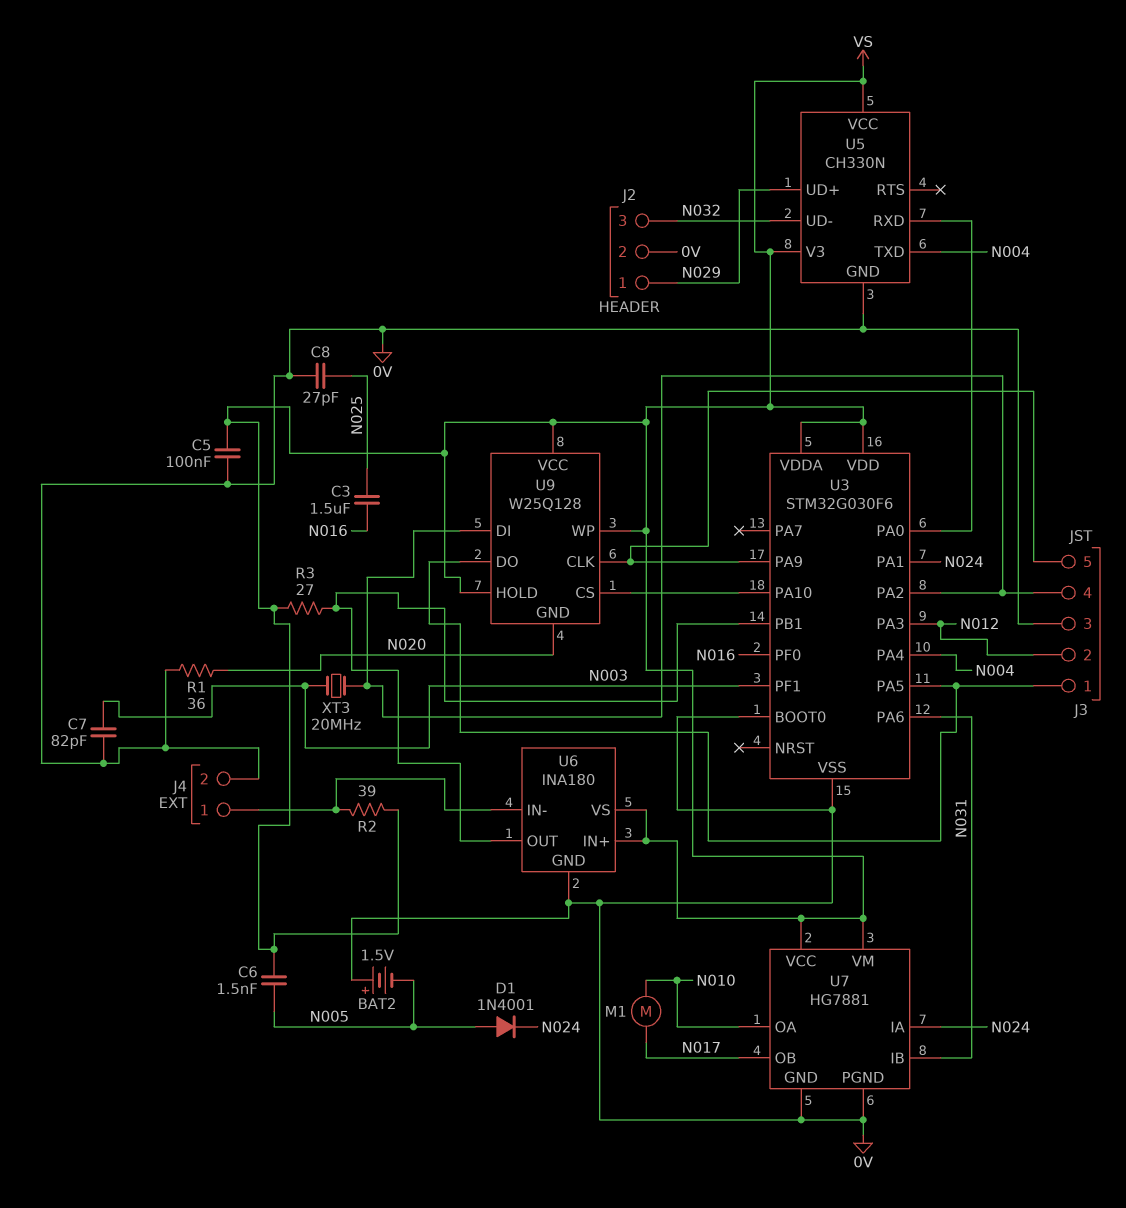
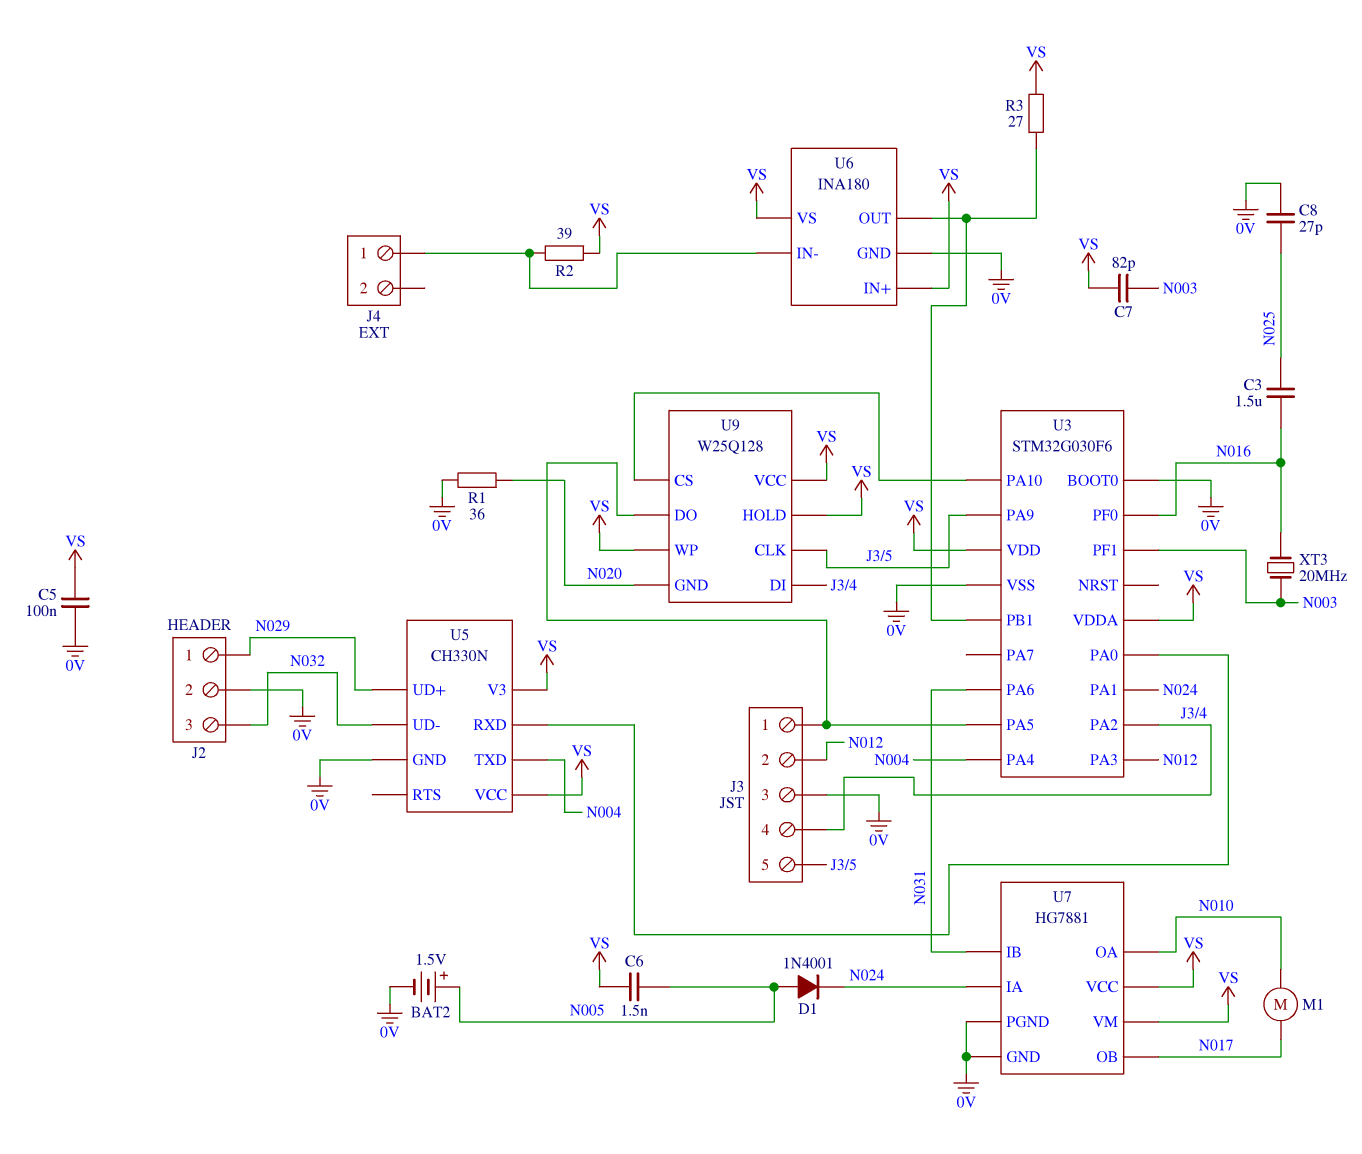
BAT2: 1.5V (plus 0V, minus N005) -> 1.5V (plus N005, minus 0V)
C7: 82pF (0V, N003) -> 82pF (N003, VS)
J4 pin 2: 0V -> none
XT3: 20MHz (J3/4, N003) -> 20MHz (N003, N016)

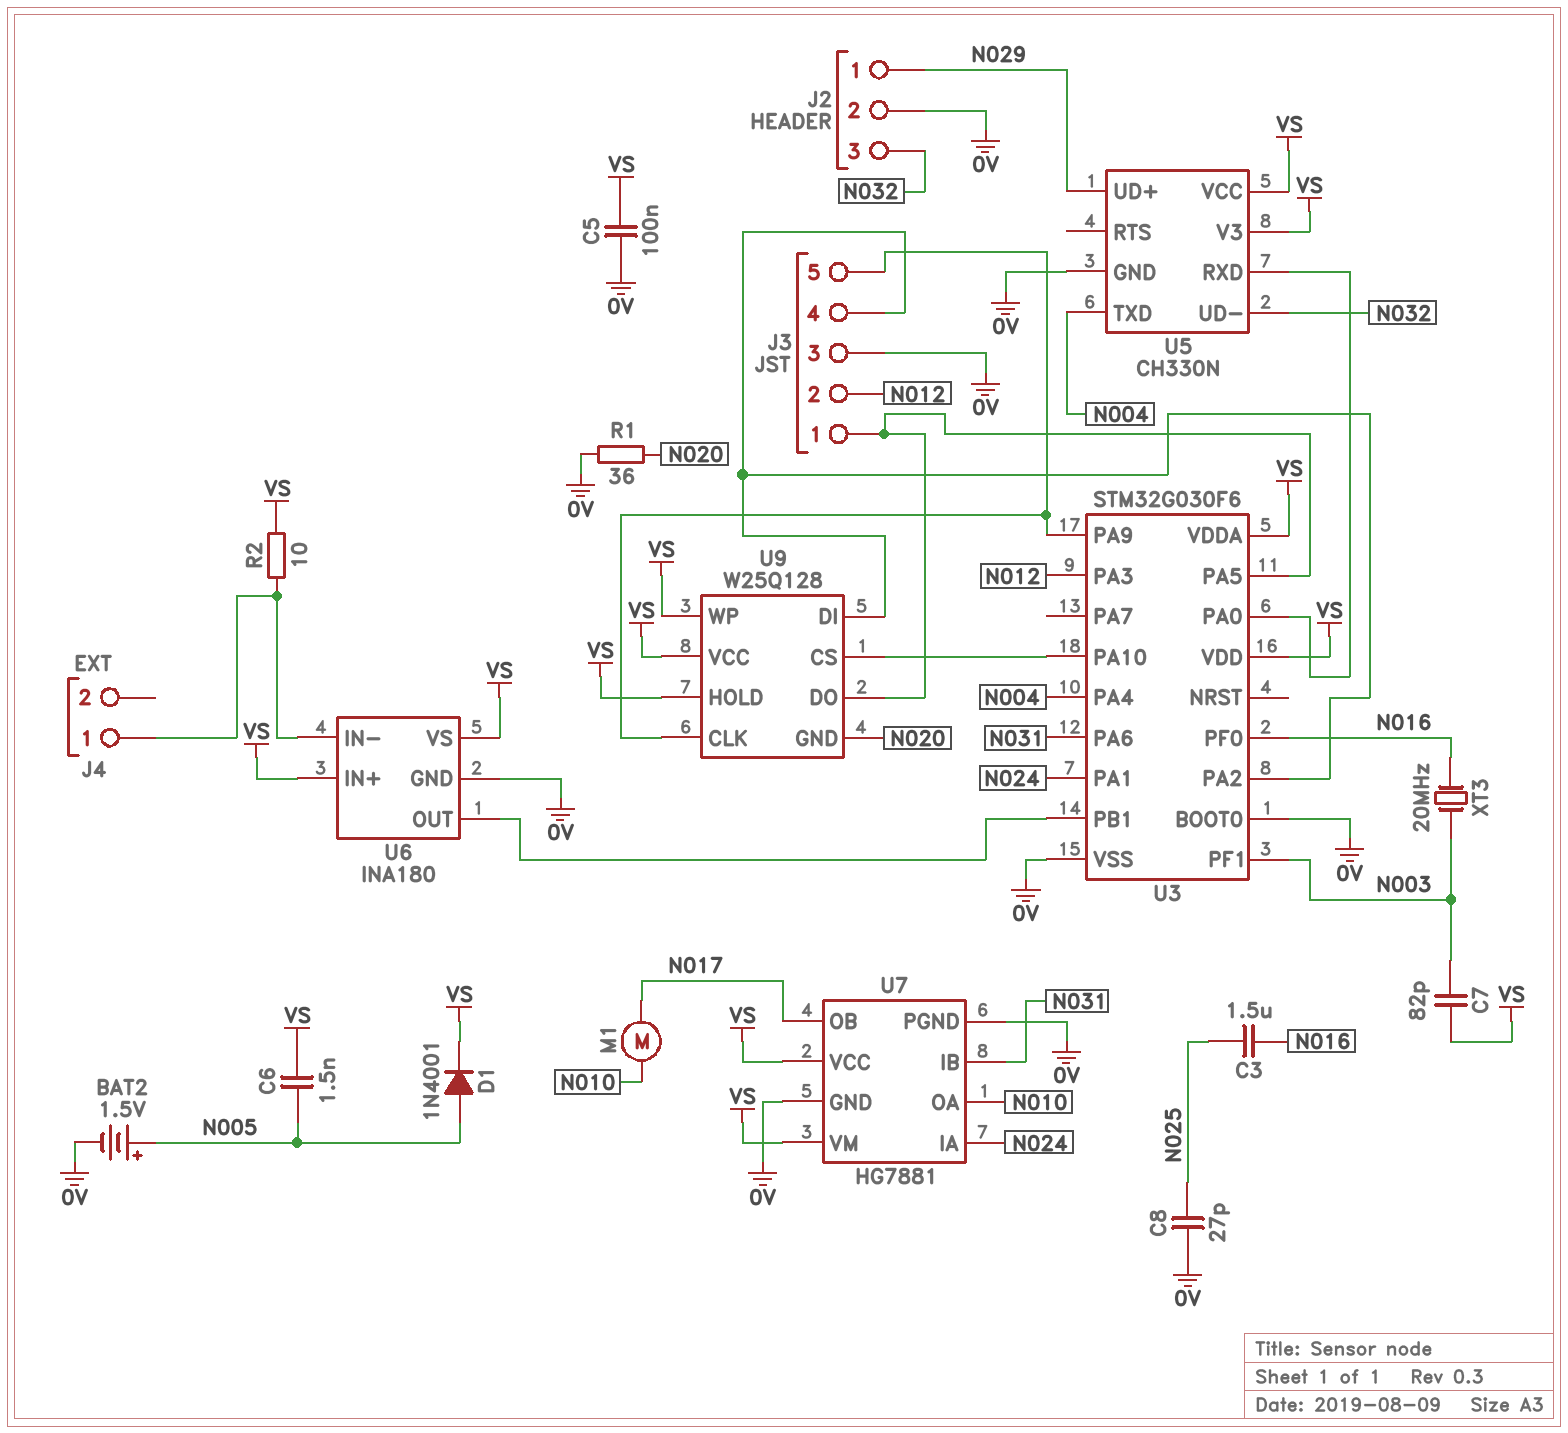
D1: diode 1N4001 (A N005, K N024) -> diode 1N4001 (A N005, K VS)
R2: 39 (J4/1, VS) -> 10 (J4/1, VS)
R3: 27 (U3/PB1, VS) -> none

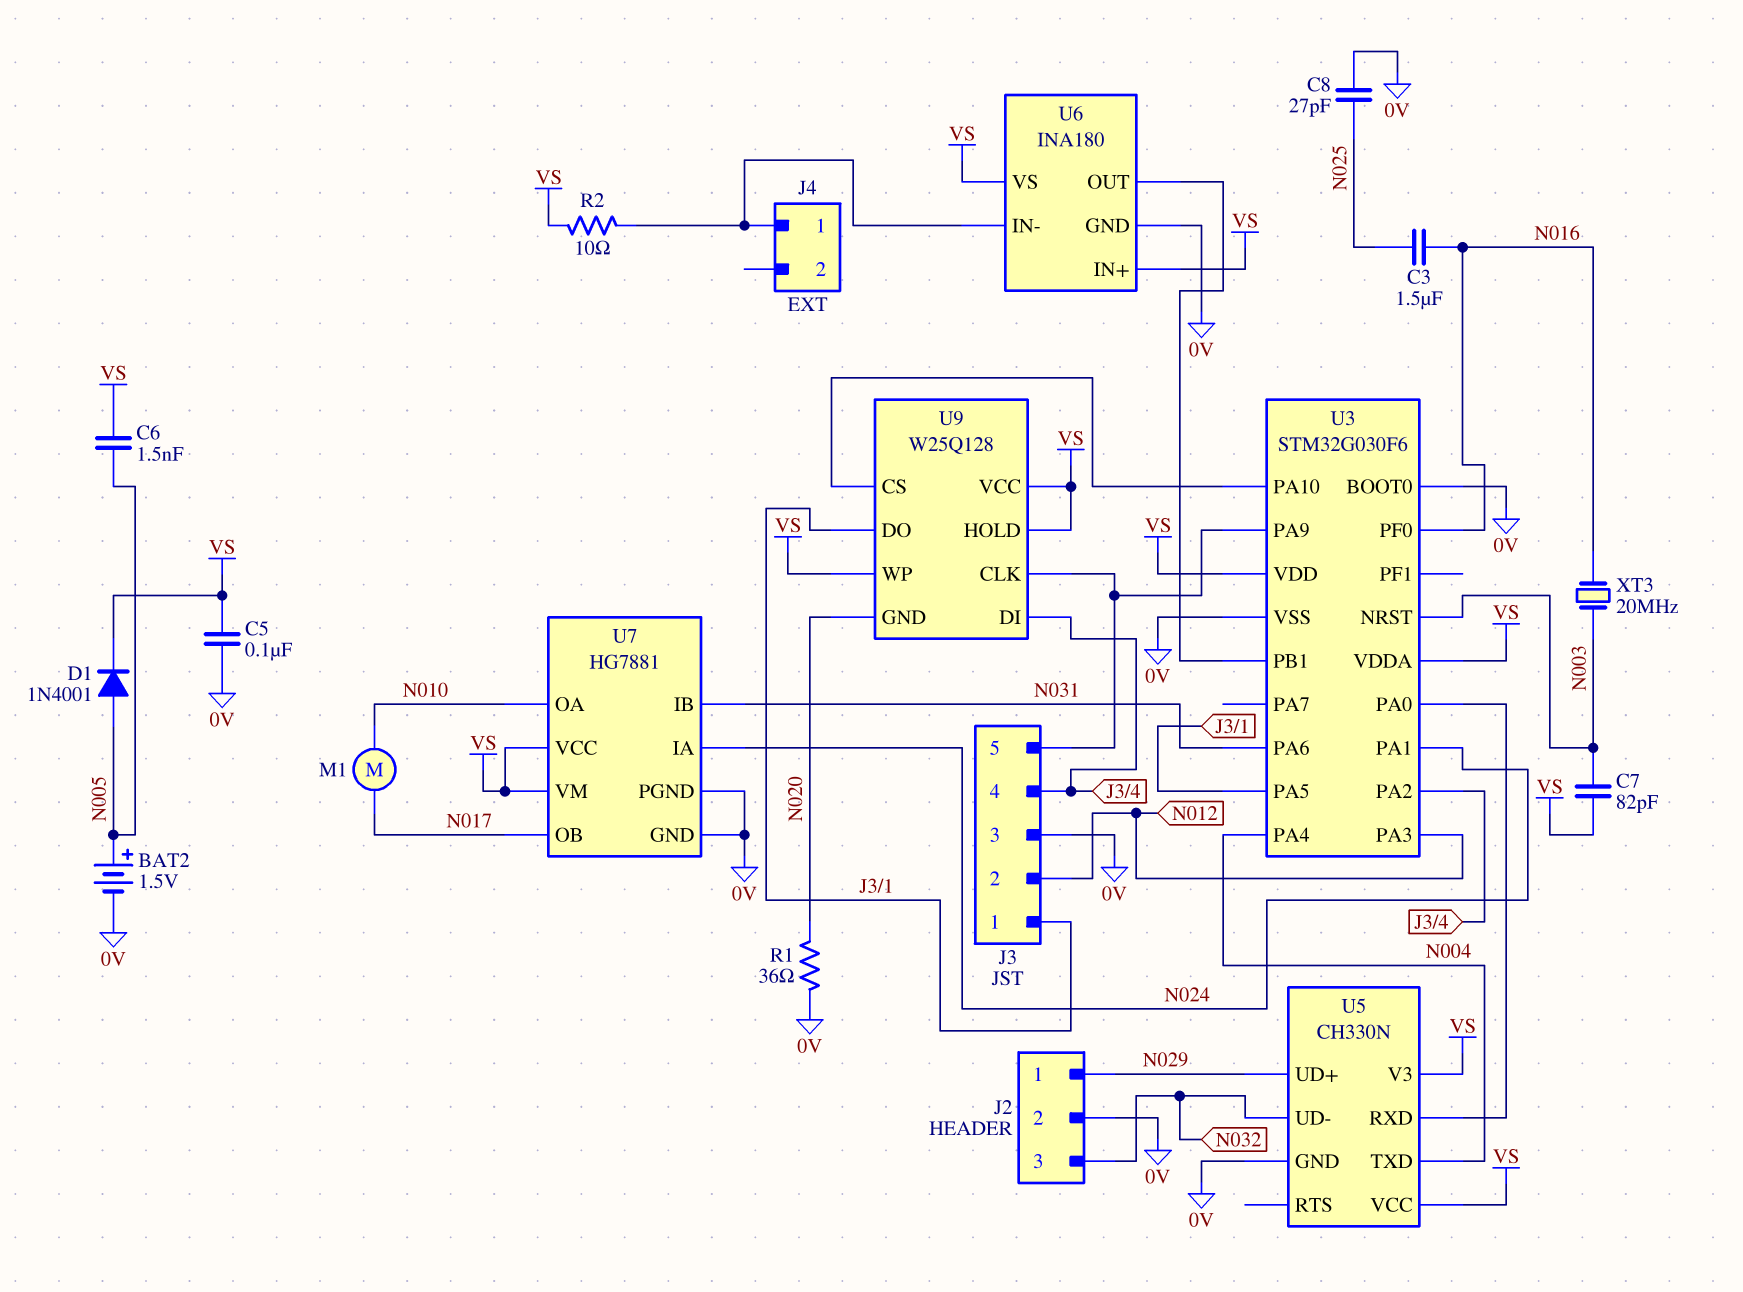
U3 pin NRST: none -> N003
U3 pin PF1: N003 -> none

